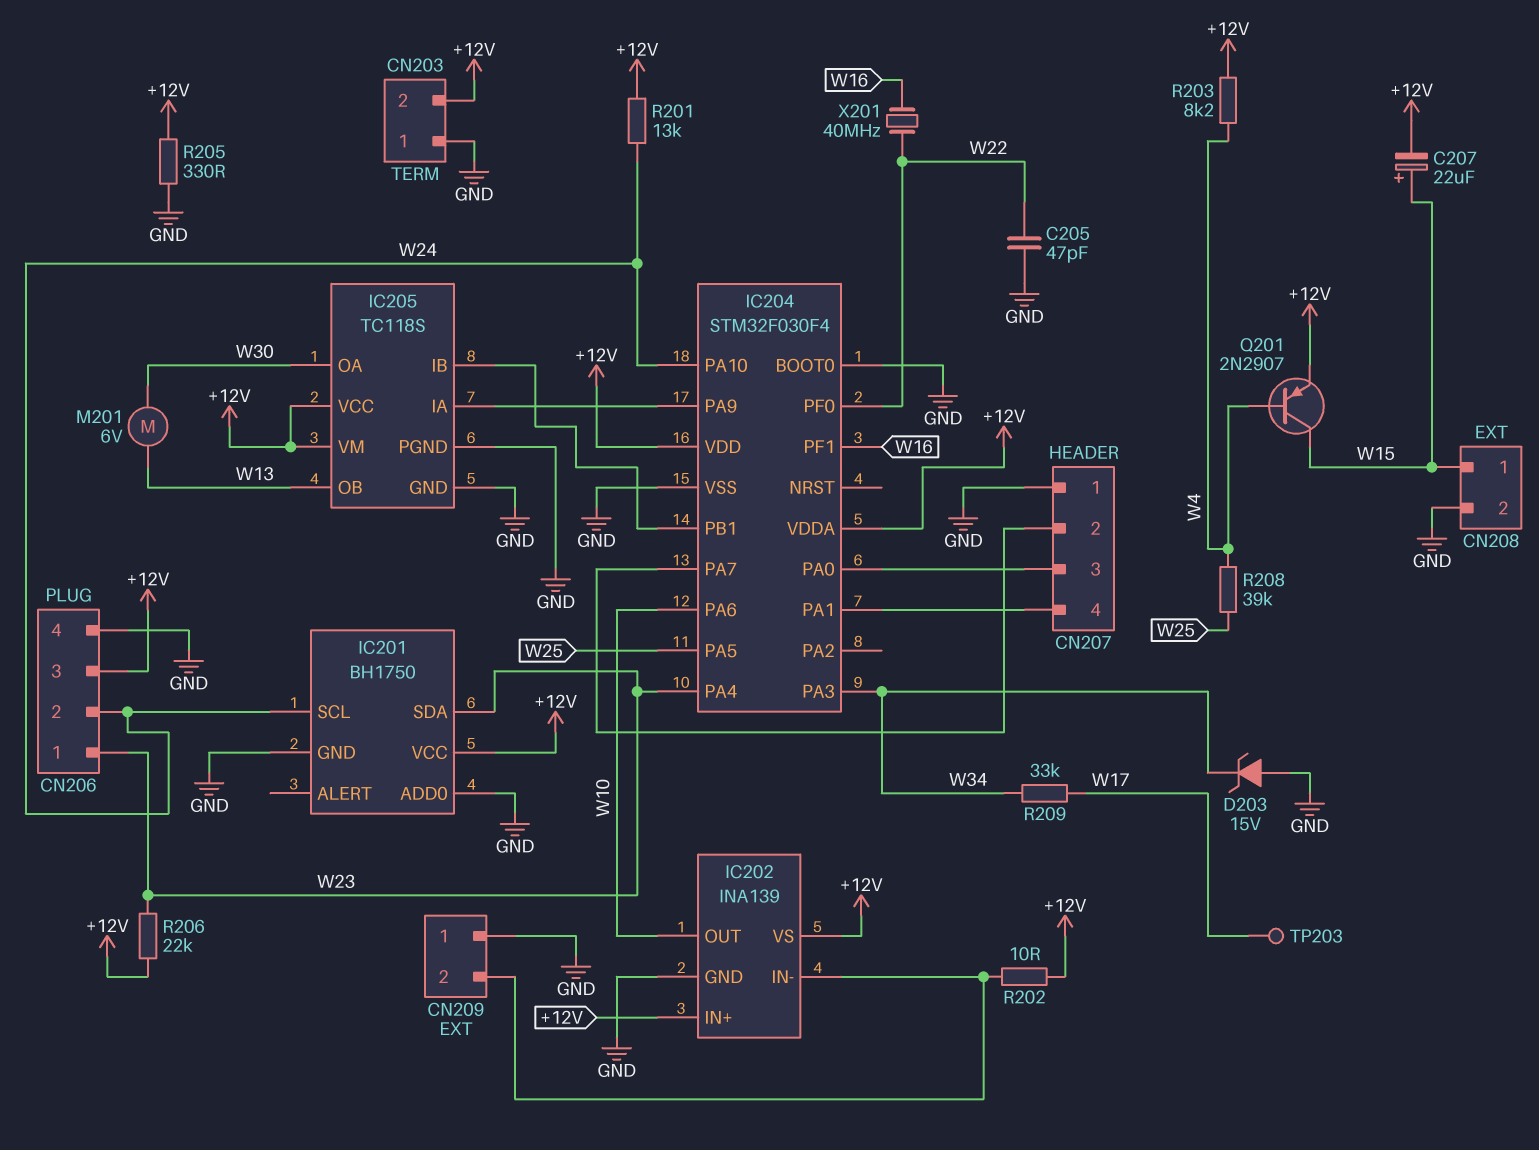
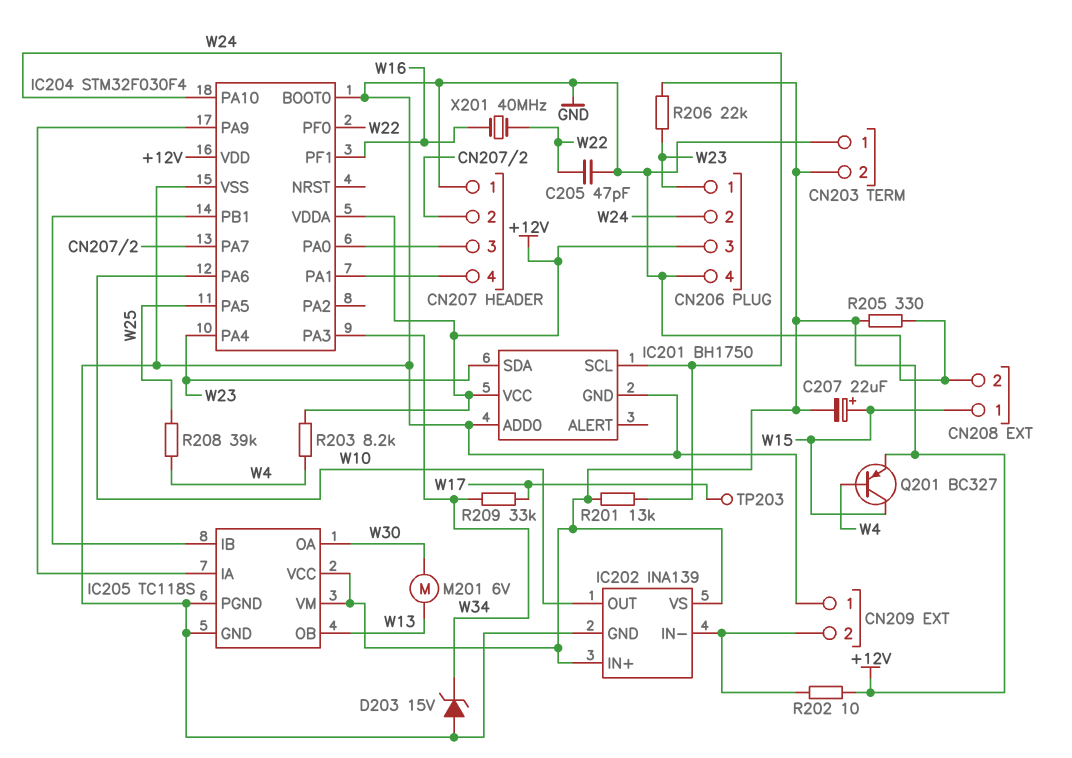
Q201: PNP 2N2907 (B W4, C W15, E +12V) -> PNP BC327 (B W4, C W15, E +12V)

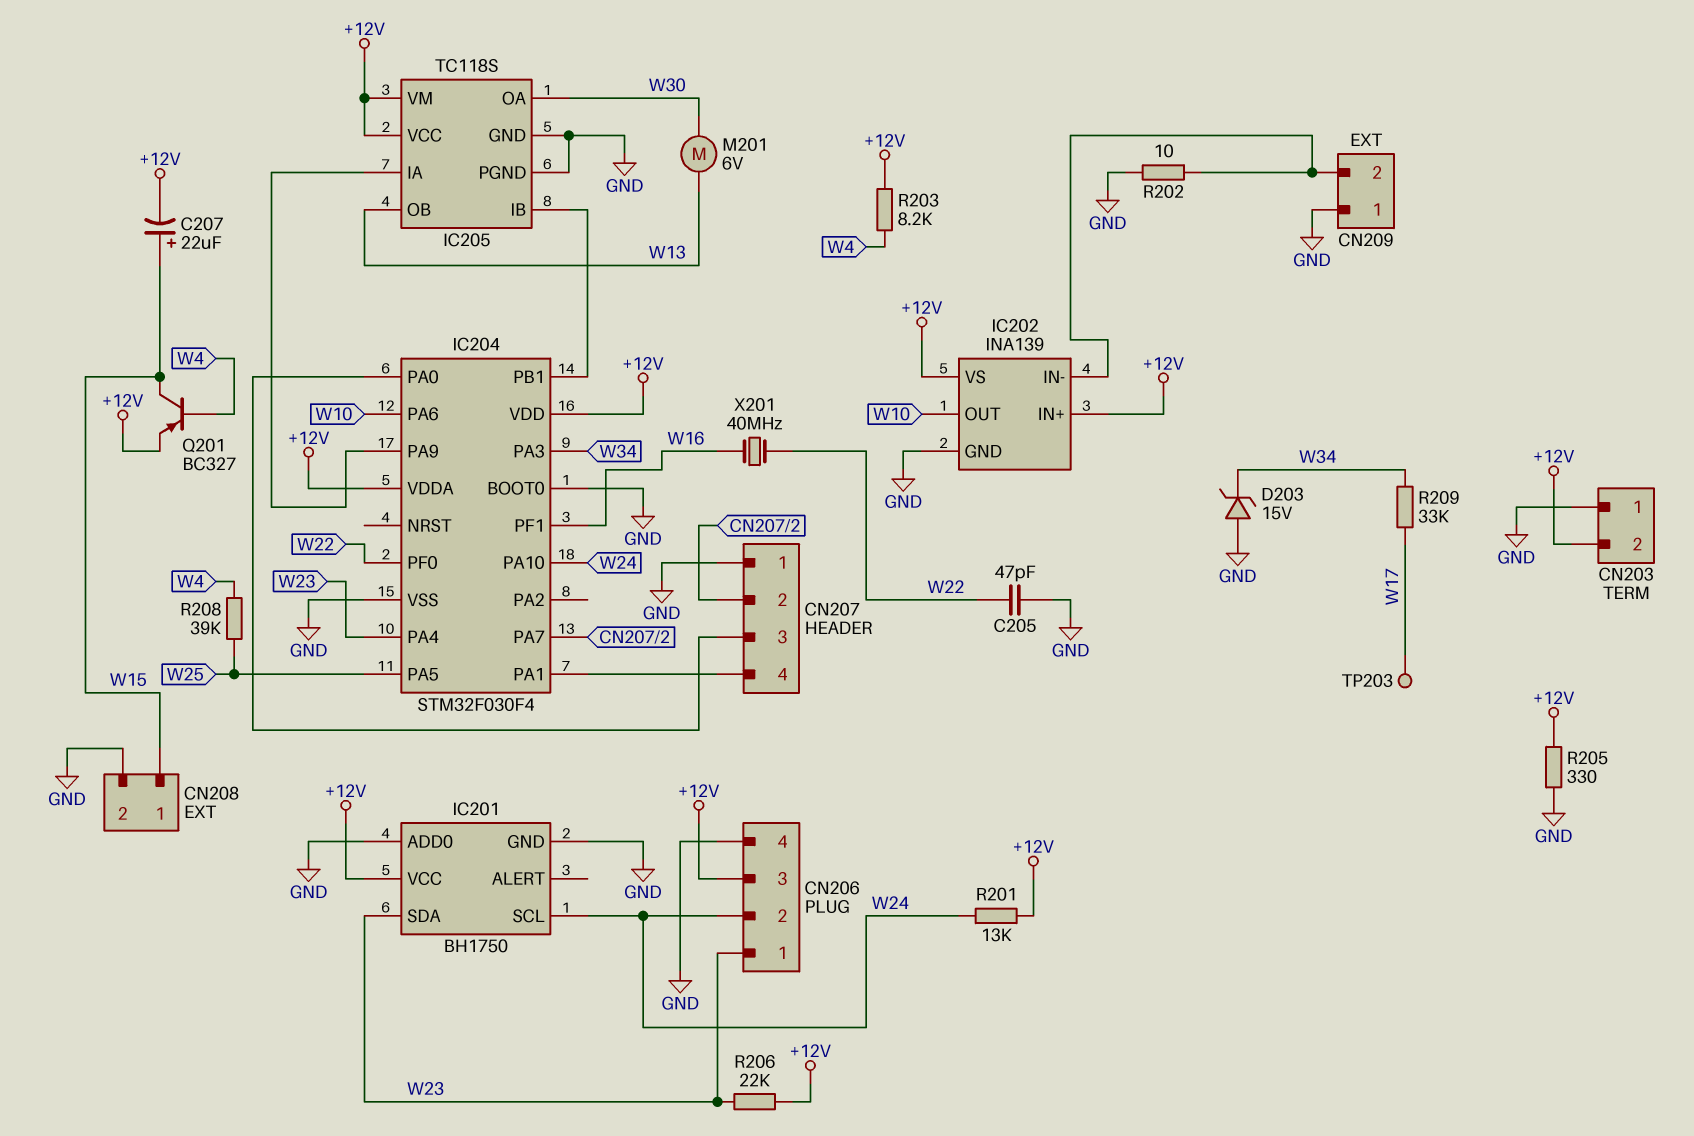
R202: 10 (+12V, CN209/2) -> 10 (CN209/2, GND)

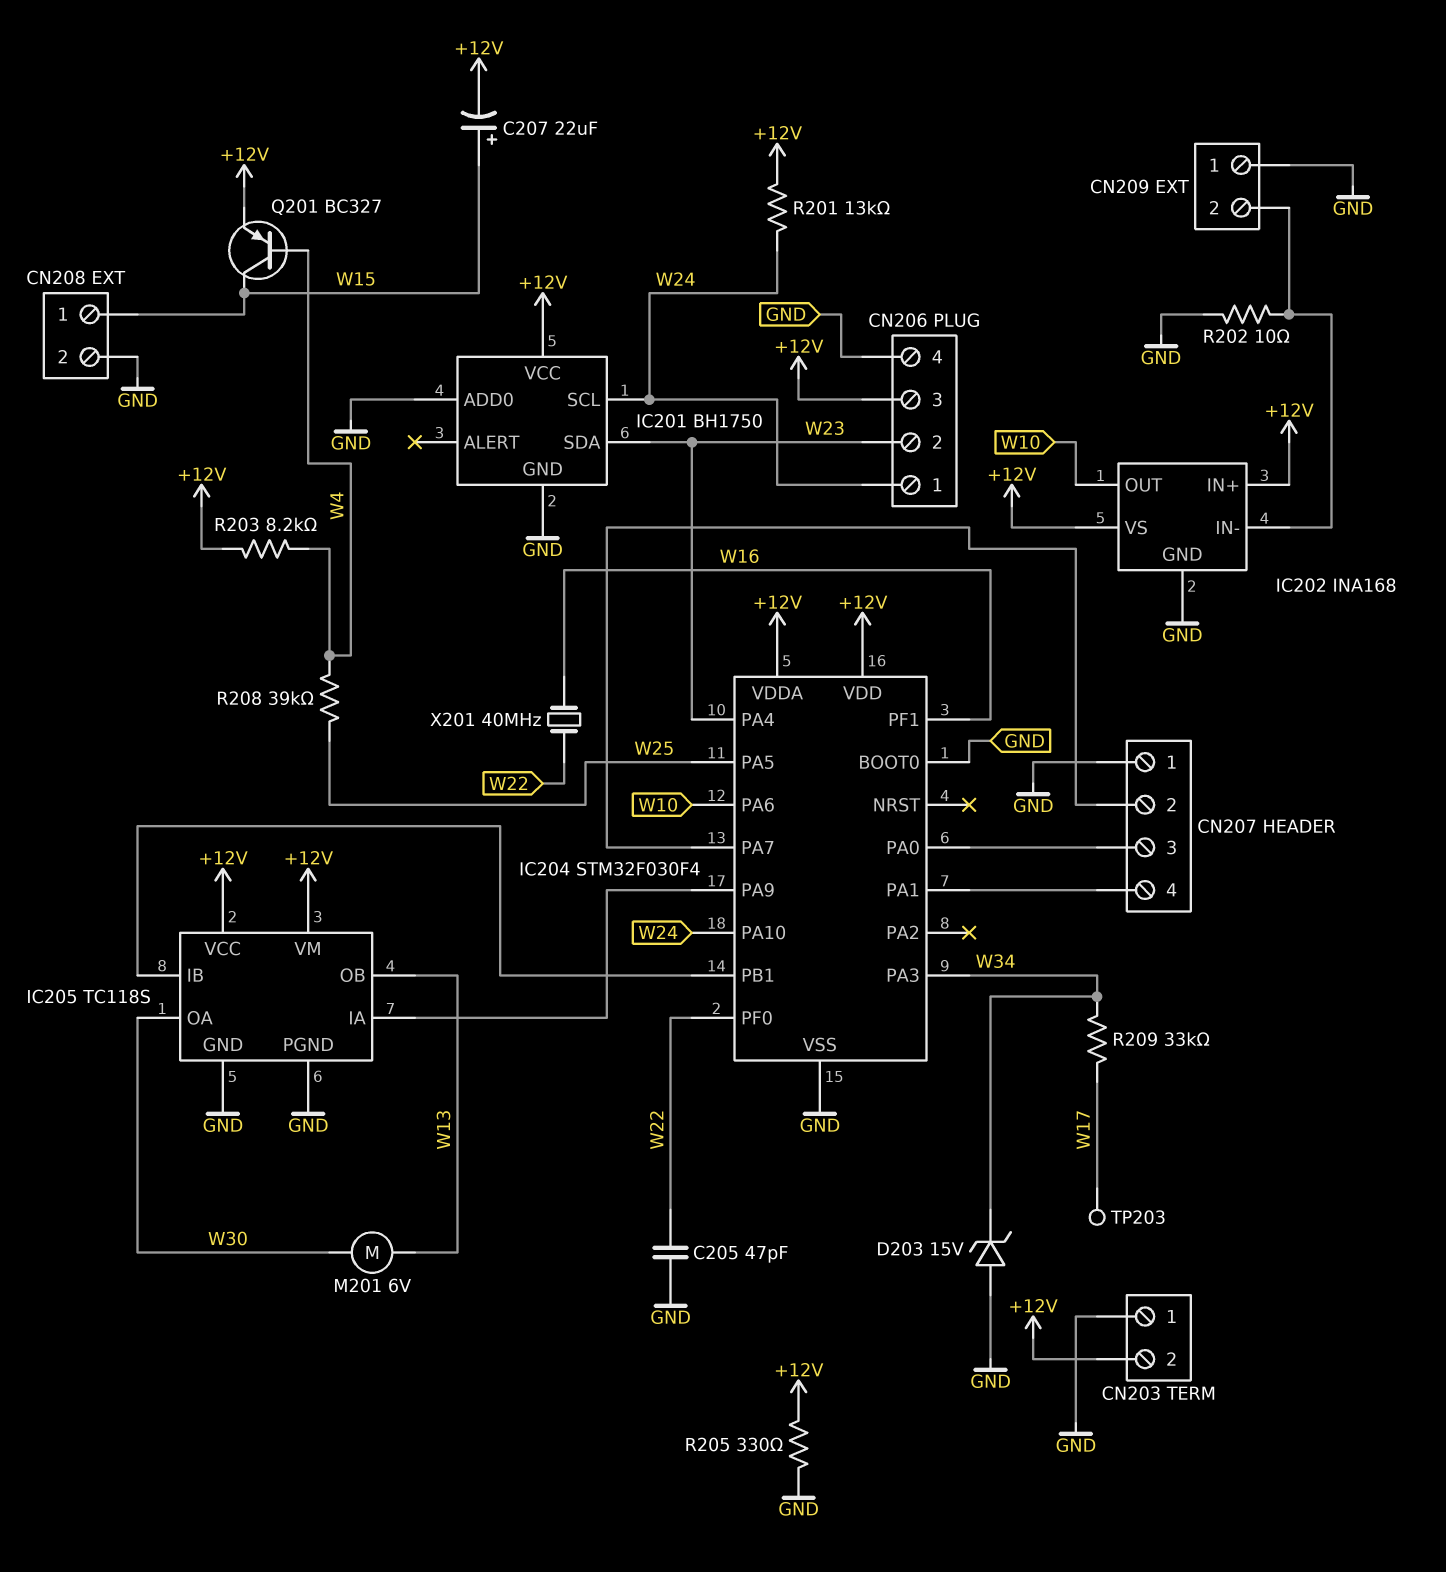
CN206 pin 1: W23 -> W24
CN206 pin 2: W24 -> W23
IC202: INA139 -> INA168
R206: 22k (+12V, W23) -> none

